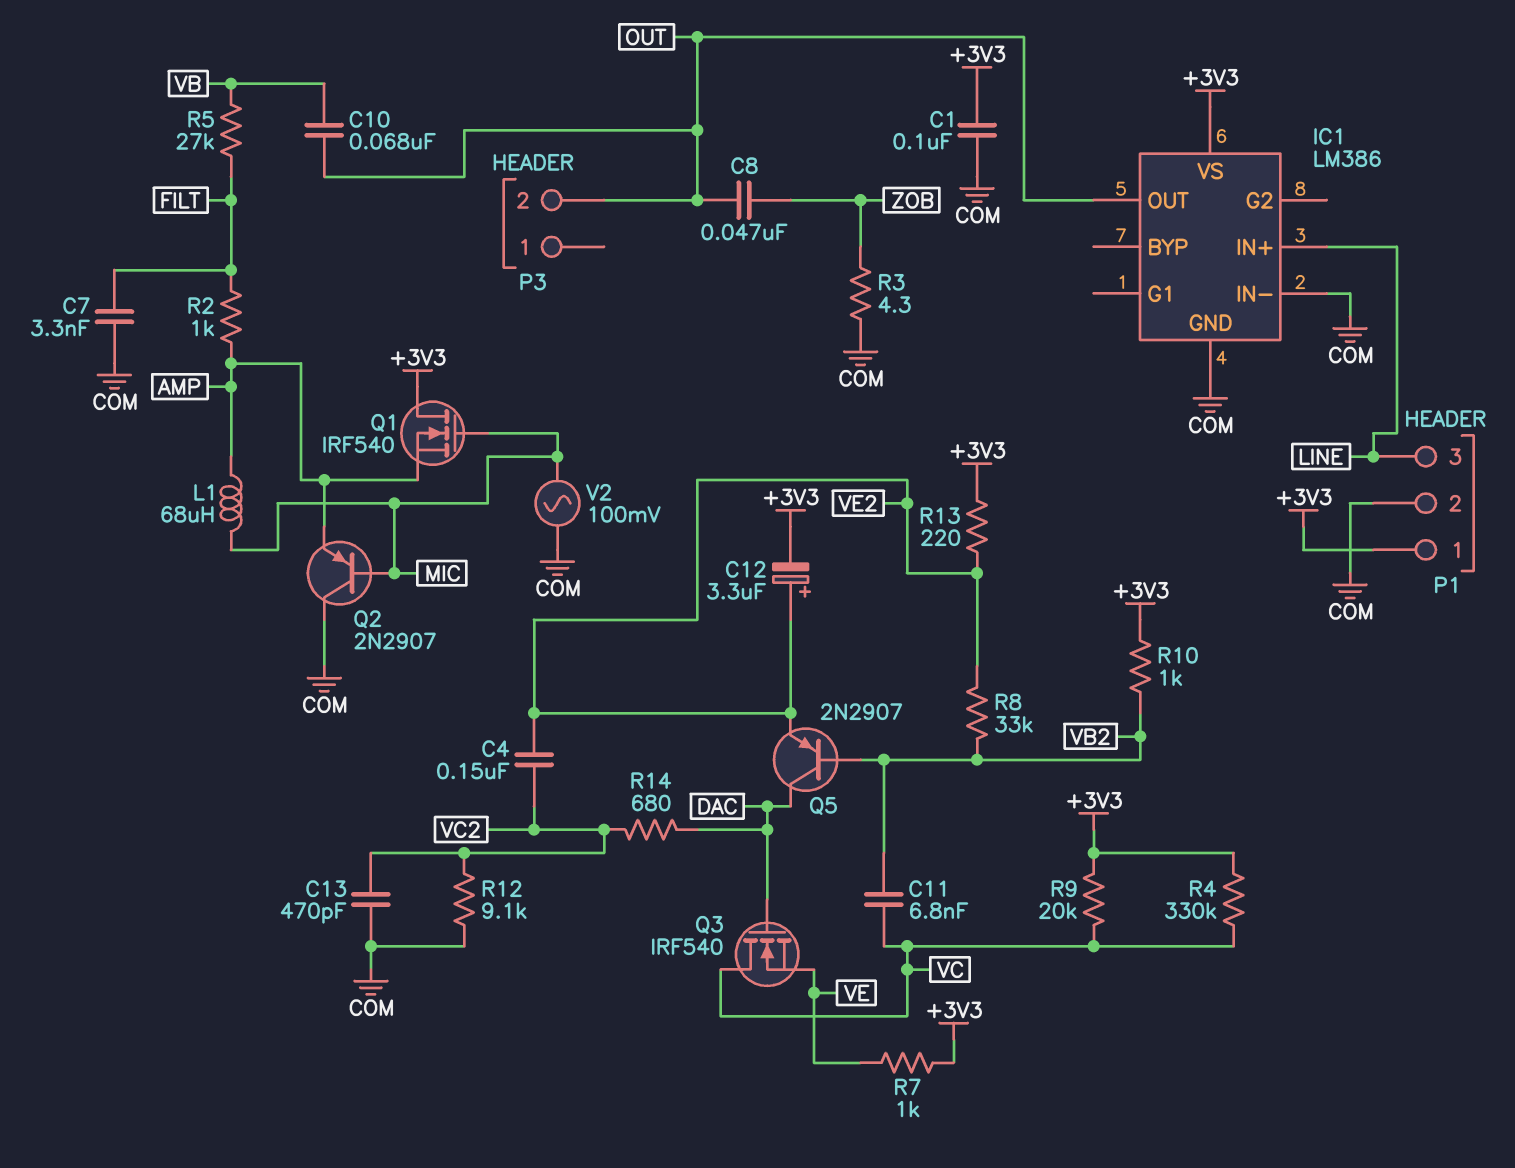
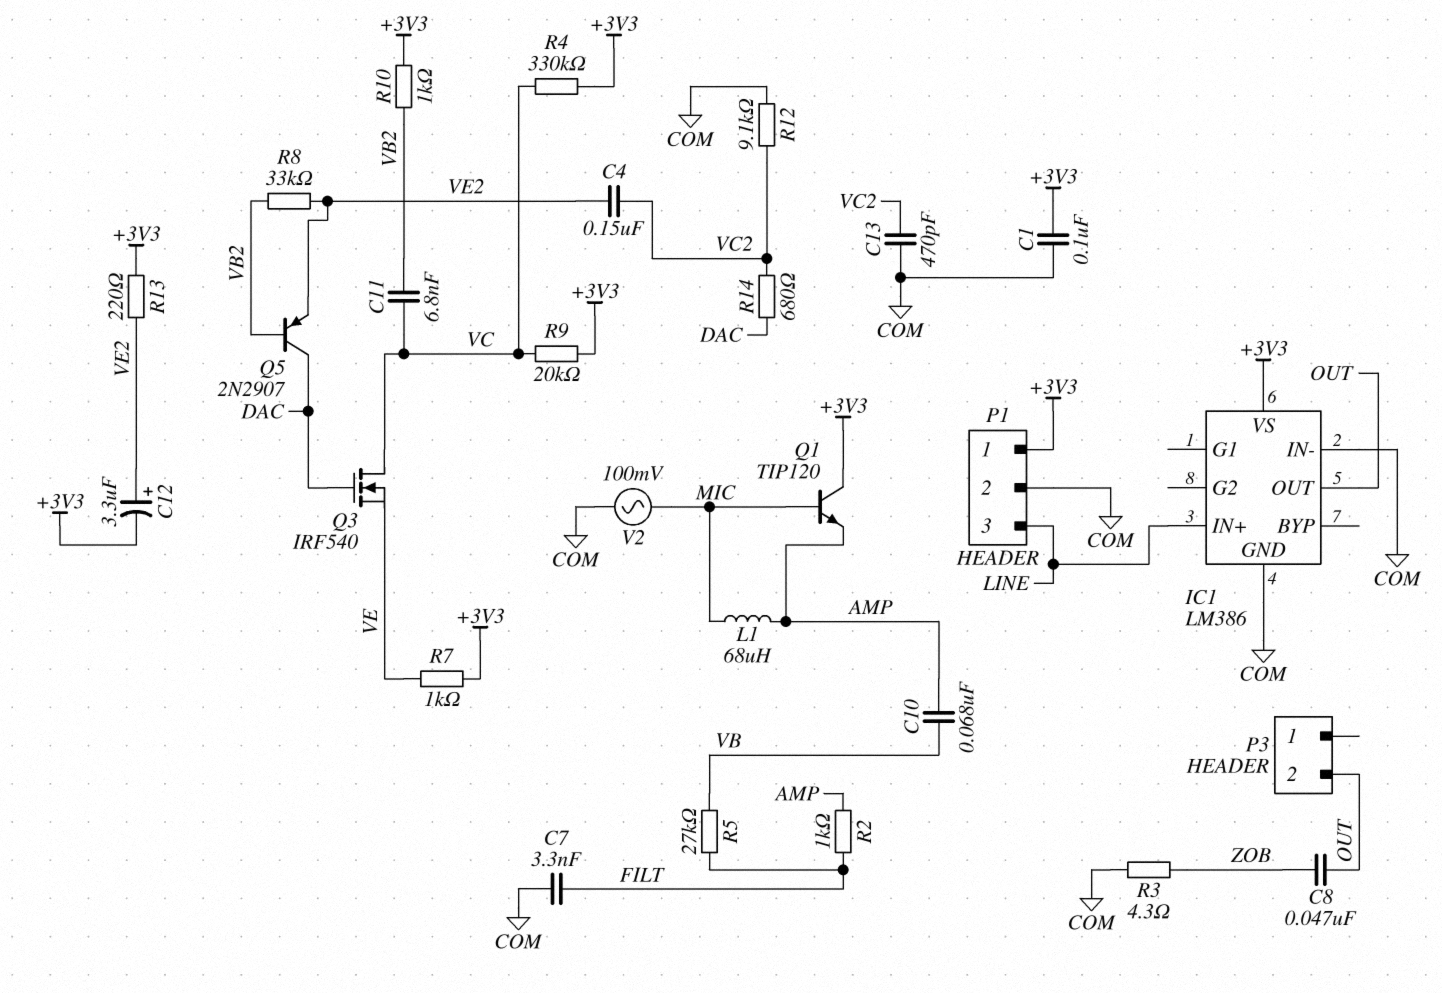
C10: 68nF (OUT, VB) -> 68nF (AMP, VB)
Q1: NMOS IRF540 (G MIC, D +3V3, S AMP) -> NPN TIP120 (B MIC, C +3V3, E AMP)
Q2: PNP 2N2907 (B MIC, C COM, E AMP) -> none

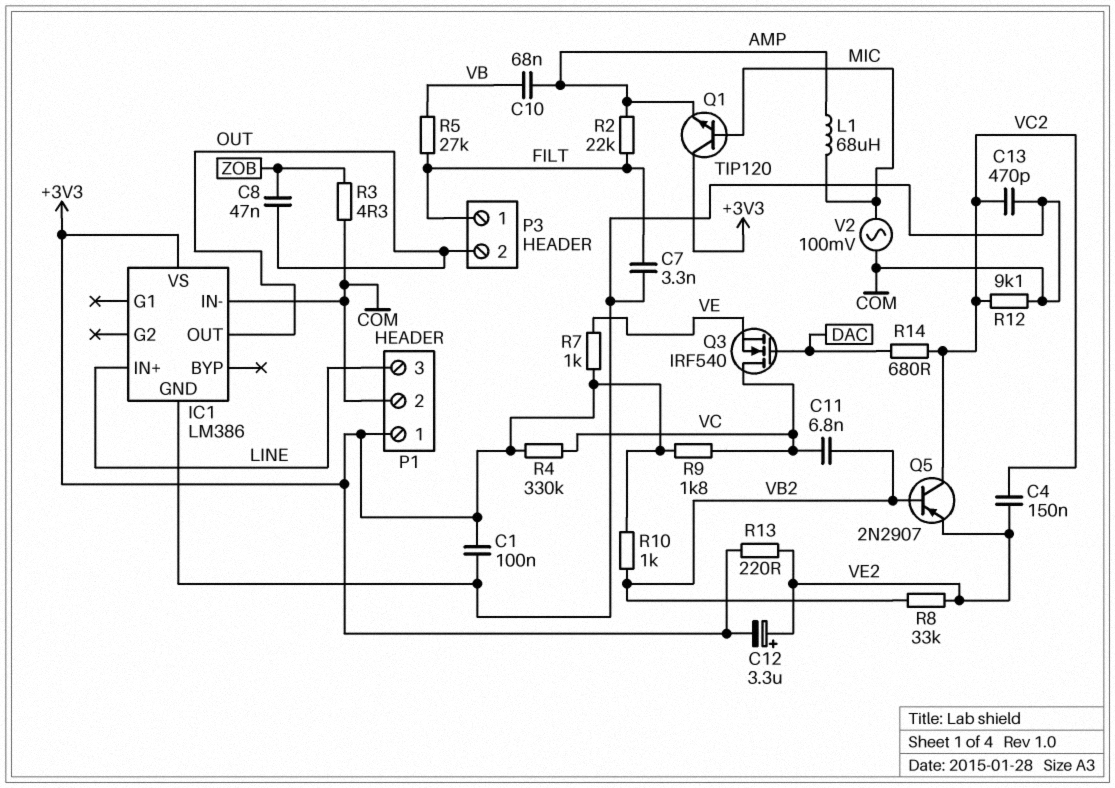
P3 pin 1: none -> FILT
Q5: PNP 2N2907 (B VB2, C DAC, E VE2) -> PNP 2N2907 (B VB2, C VC2, E VE2)
R2: 1k (AMP, FILT) -> 22k (AMP, FILT)
R9: 20k (+3V3, VC) -> 1.8k (+3V3, VC)

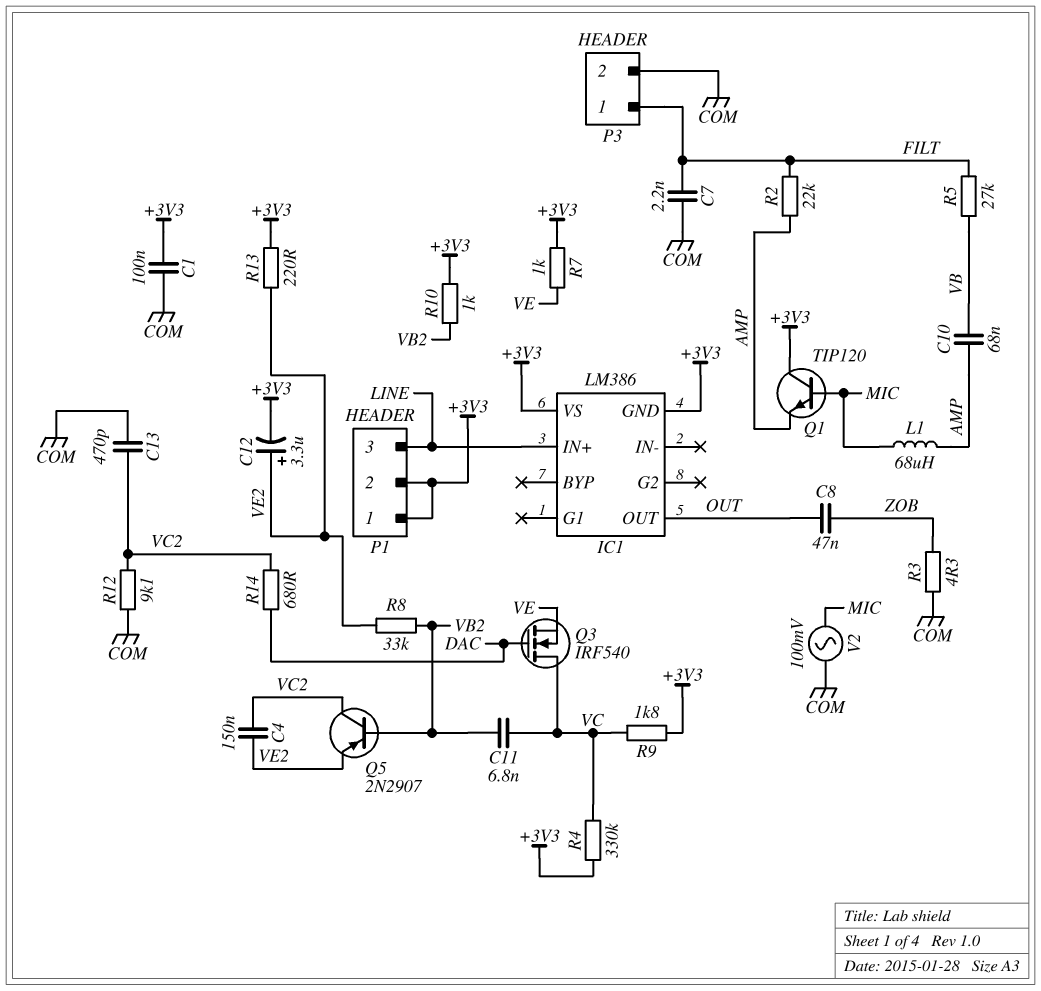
C7: 3.3nF (COM, FILT) -> 2.2nF (COM, FILT)
IC1 pin GND: COM -> +3V3
IC1 pin IN-: COM -> none
P1 pin 2: COM -> +3V3
P3 pin 2: OUT -> COM

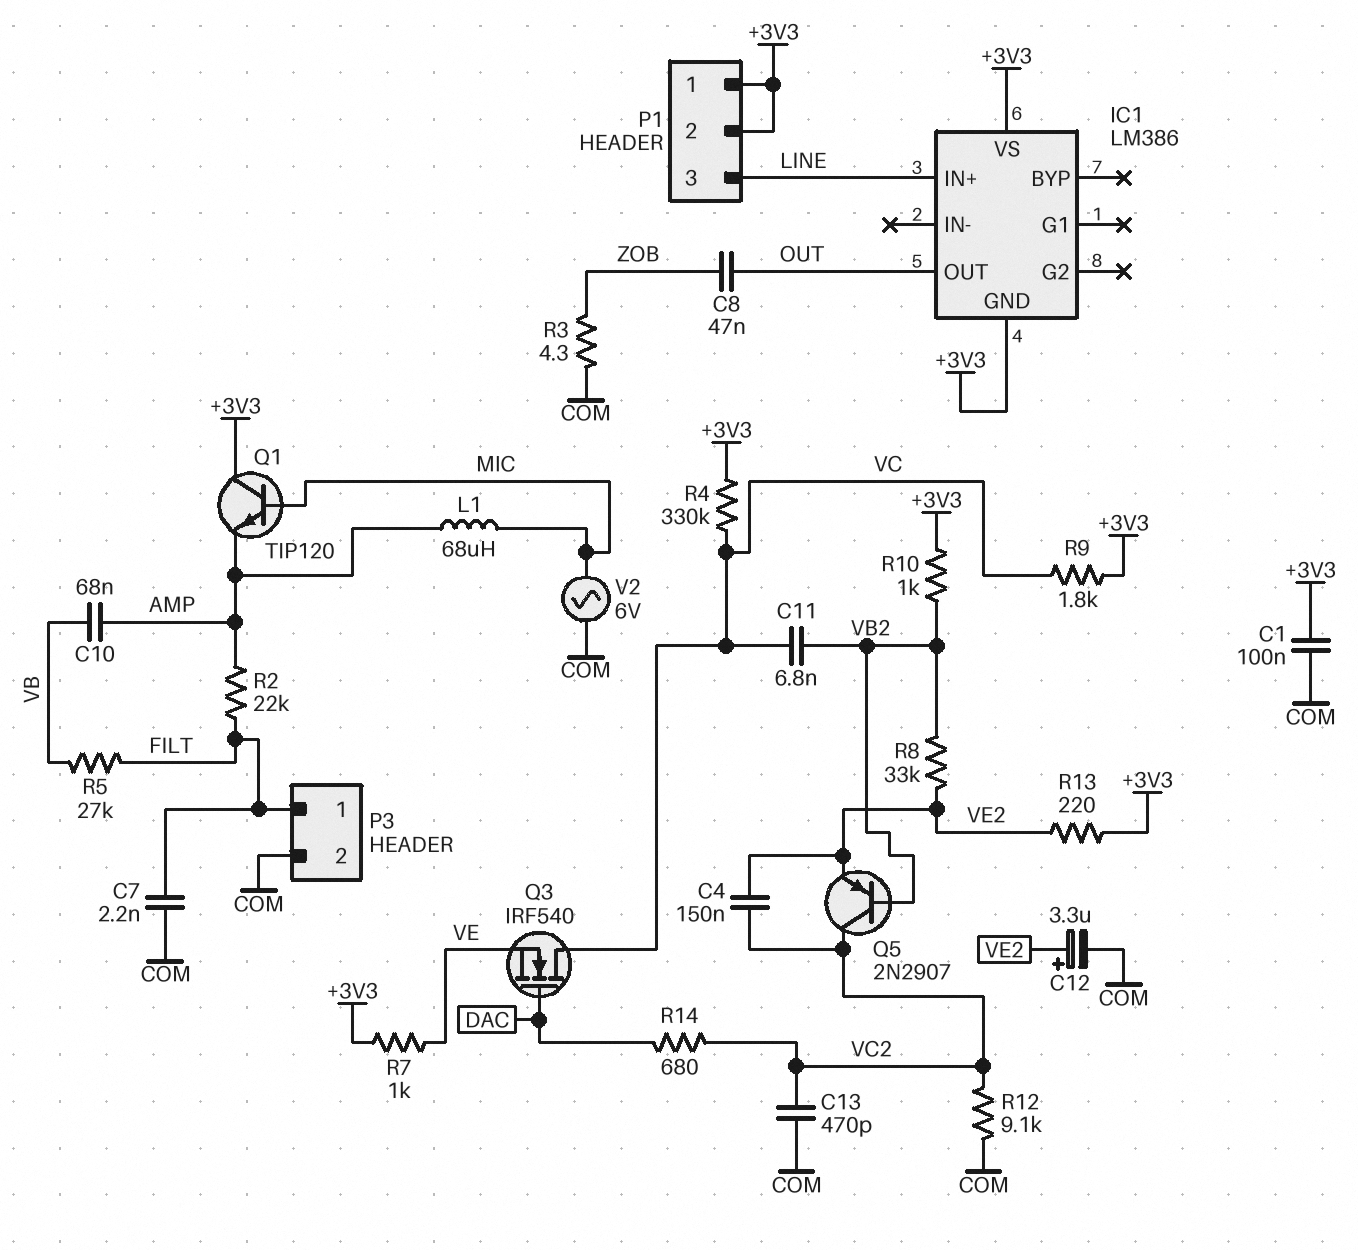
C12: 3.3uF (plus VE2, minus +3V3) -> 3.3uF (plus VE2, minus COM)
V2: AC 100mV (COM, MIC) -> AC 6V (COM, MIC)

